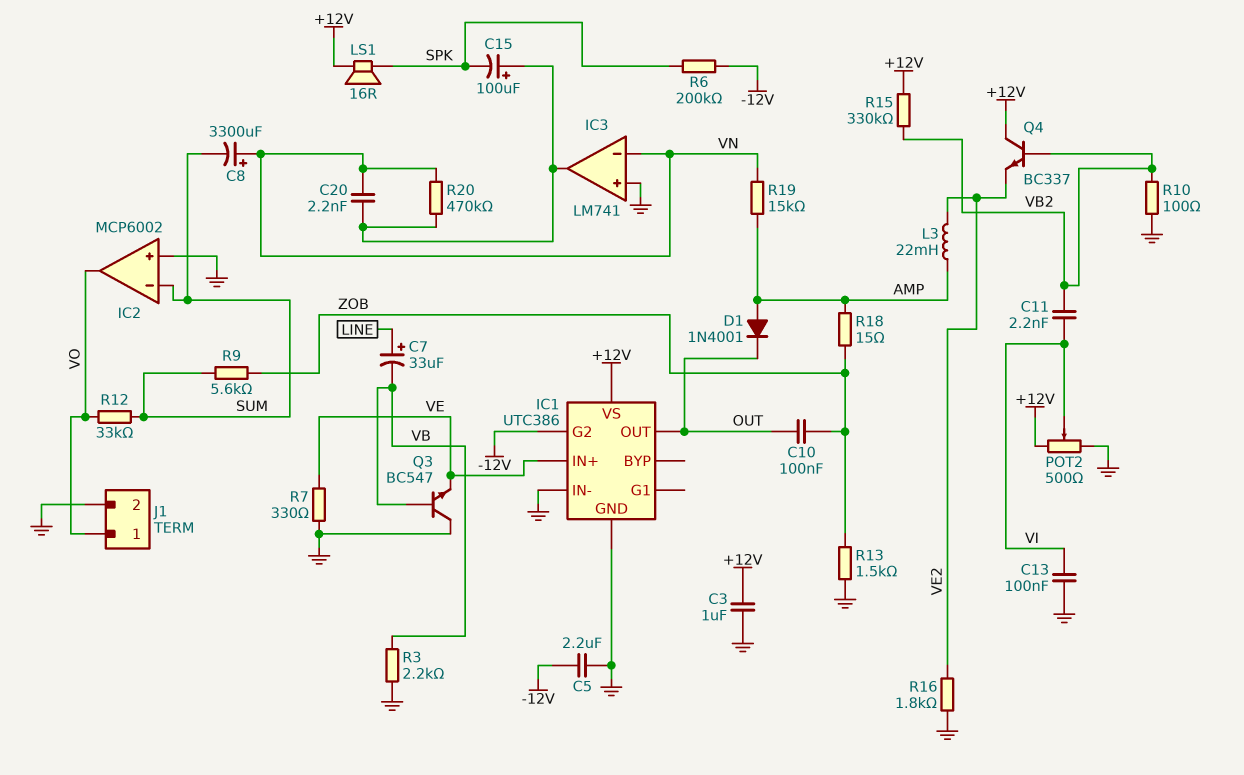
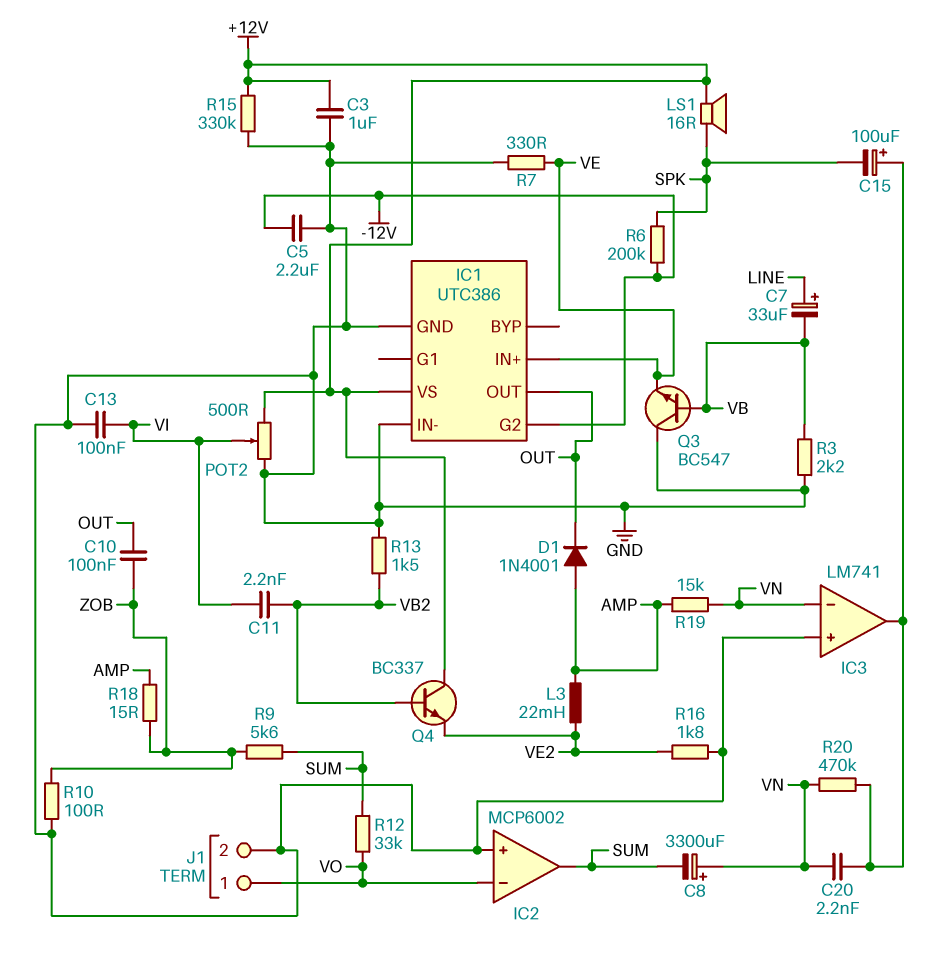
IC2 pin in-: SUM -> VO
IC2 pin out: VO -> SUM
R10: 100 (GND, VB2) -> 100 (GND, ZOB)
R13: 1.5k (GND, ZOB) -> 1.5k (GND, VB2)
R15: 330k (+12V, VB2) -> 330k (+12V, GND)

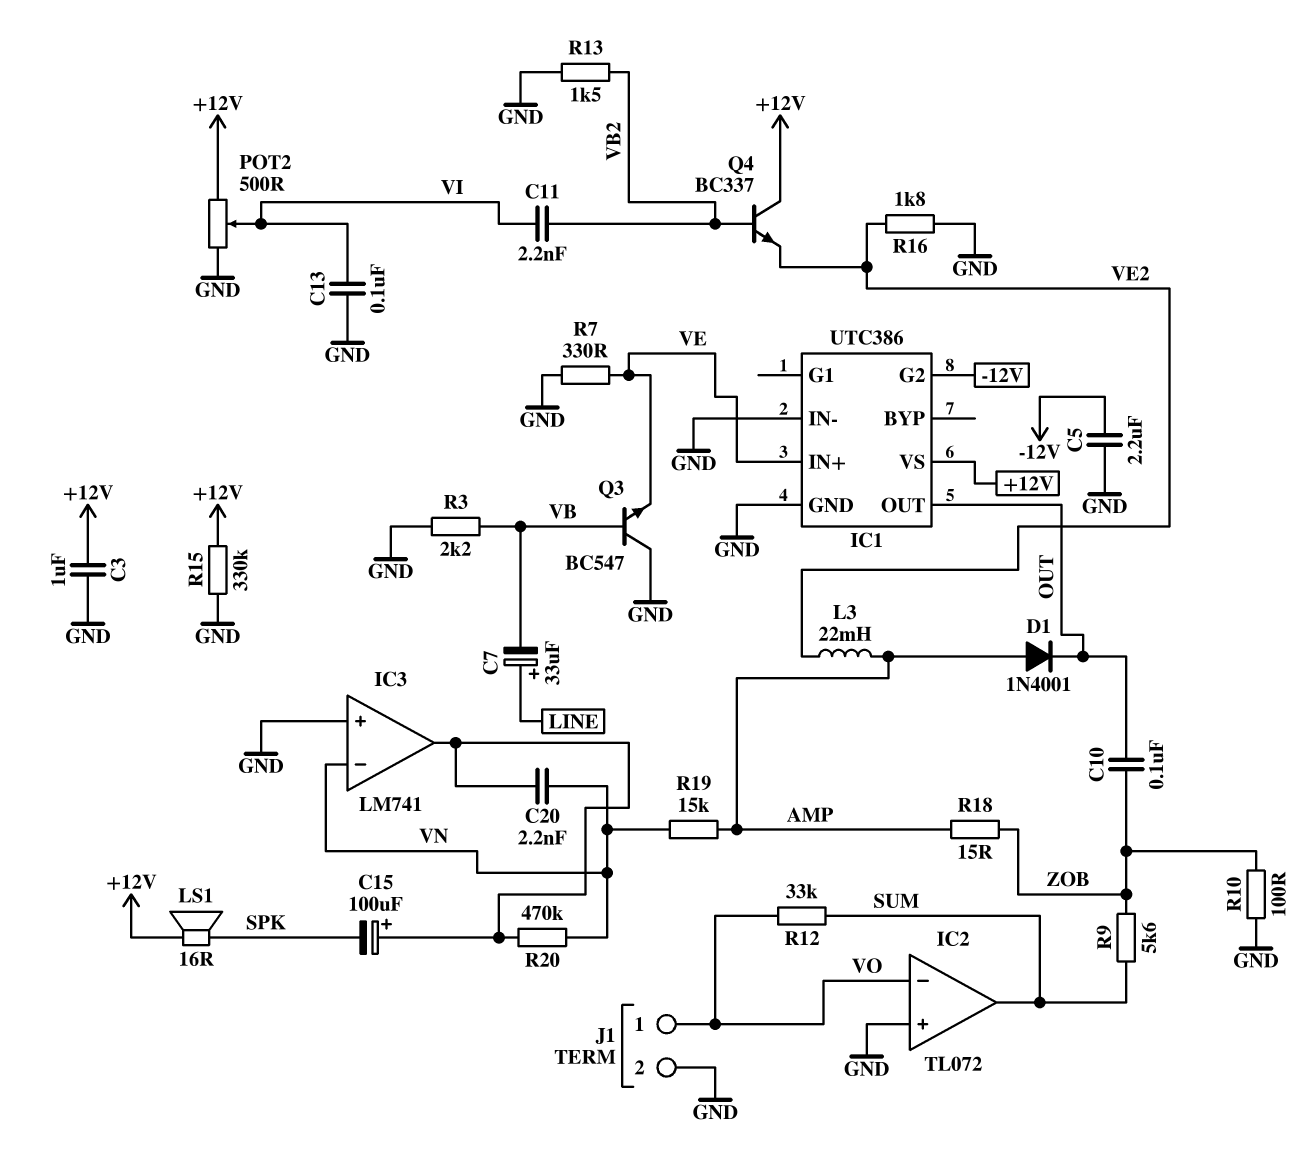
C8: 3300uF (plus VN, minus SUM) -> none
IC2: MCP6002 -> TL072
R6: 200k (-12V, SPK) -> none

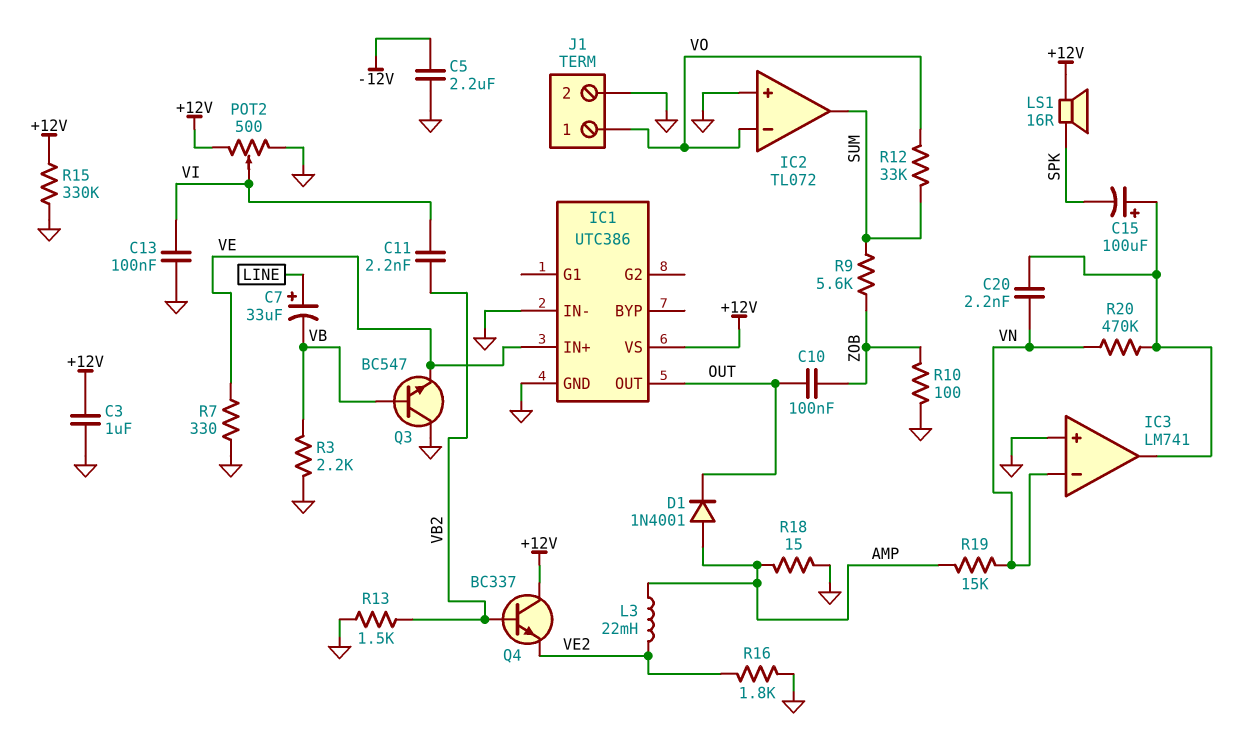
IC1 pin G2: -12V -> none
R18: 15 (AMP, ZOB) -> 15 (AMP, GND)

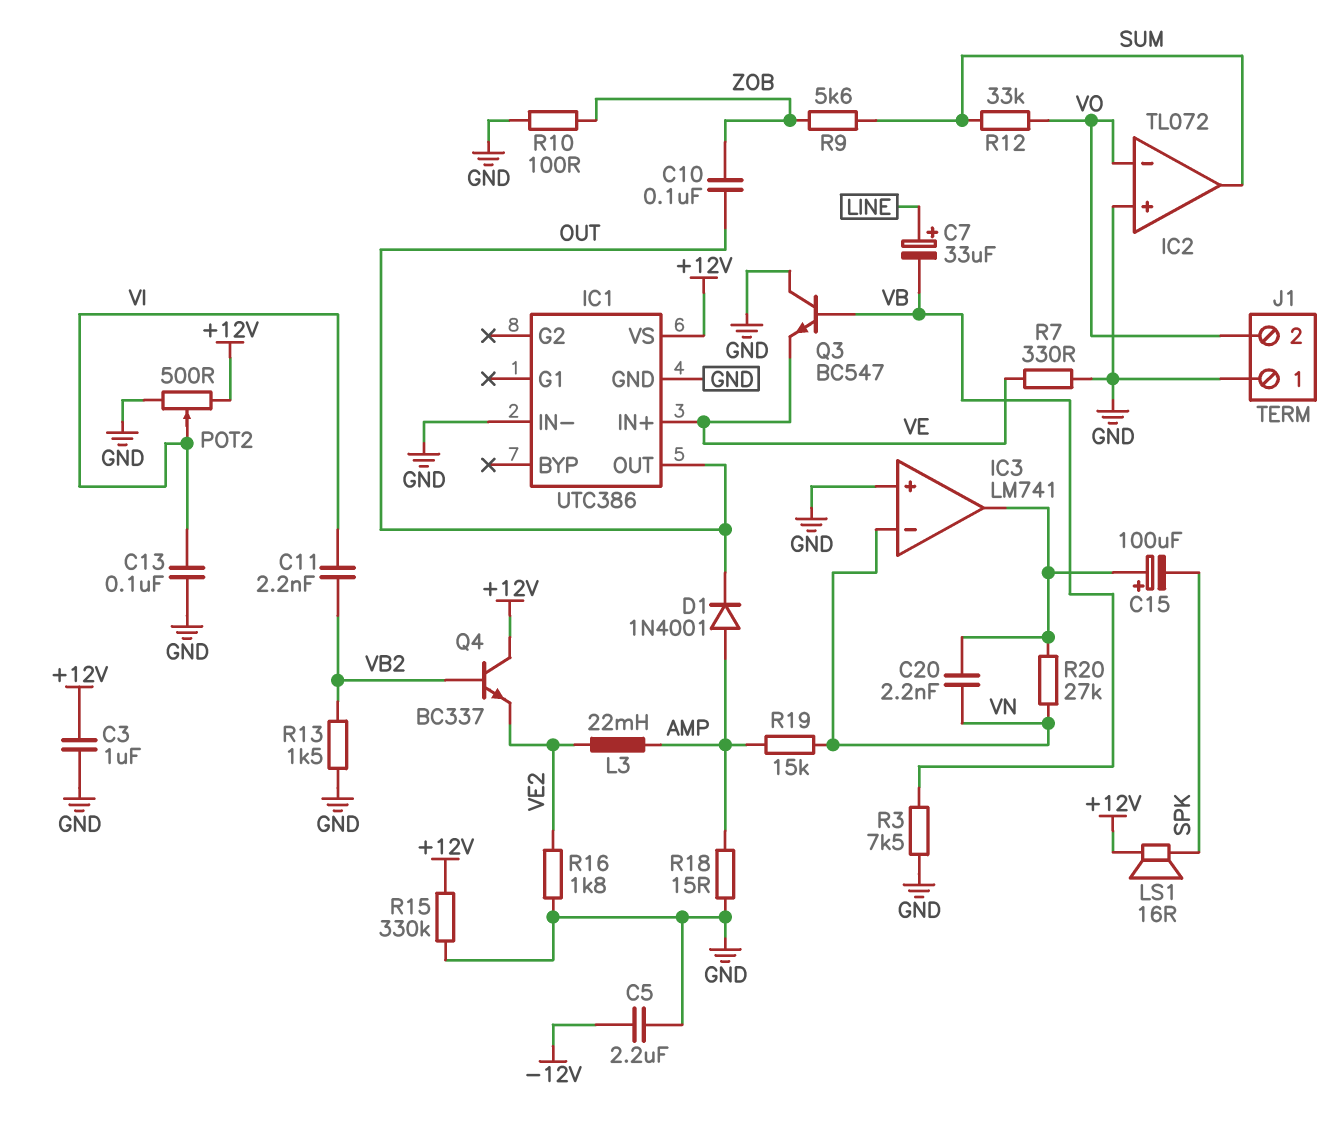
J1 pin 1: VO -> GND
J1 pin 2: GND -> VO
R3: 2.2k (GND, VB) -> 7.5k (GND, VB)
R20: 470k (IC3/out, VN) -> 27k (IC3/out, VN)

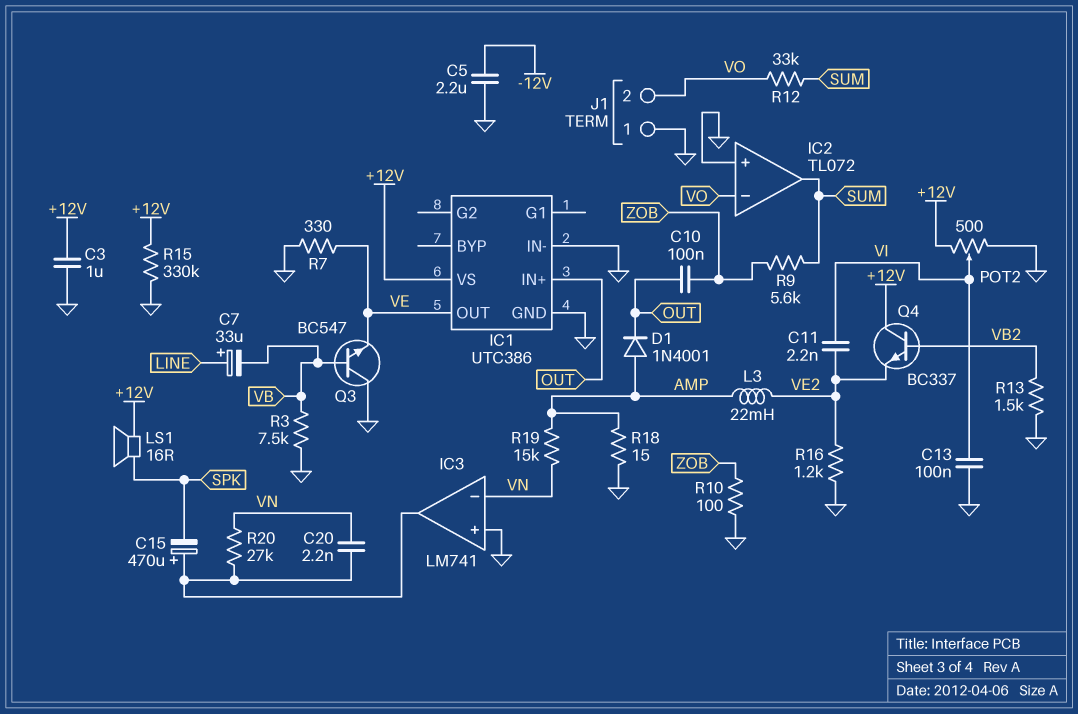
C11: 2.2nF (VB2, VI) -> 2.2nF (VE2, VI)
C15: 100uF (plus IC3/out, minus SPK) -> 470uF (plus IC3/out, minus SPK)
IC1 pin IN+: VE -> OUT
IC1 pin OUT: OUT -> VE
R16: 1.8k (GND, VE2) -> 1.2k (GND, VE2)

